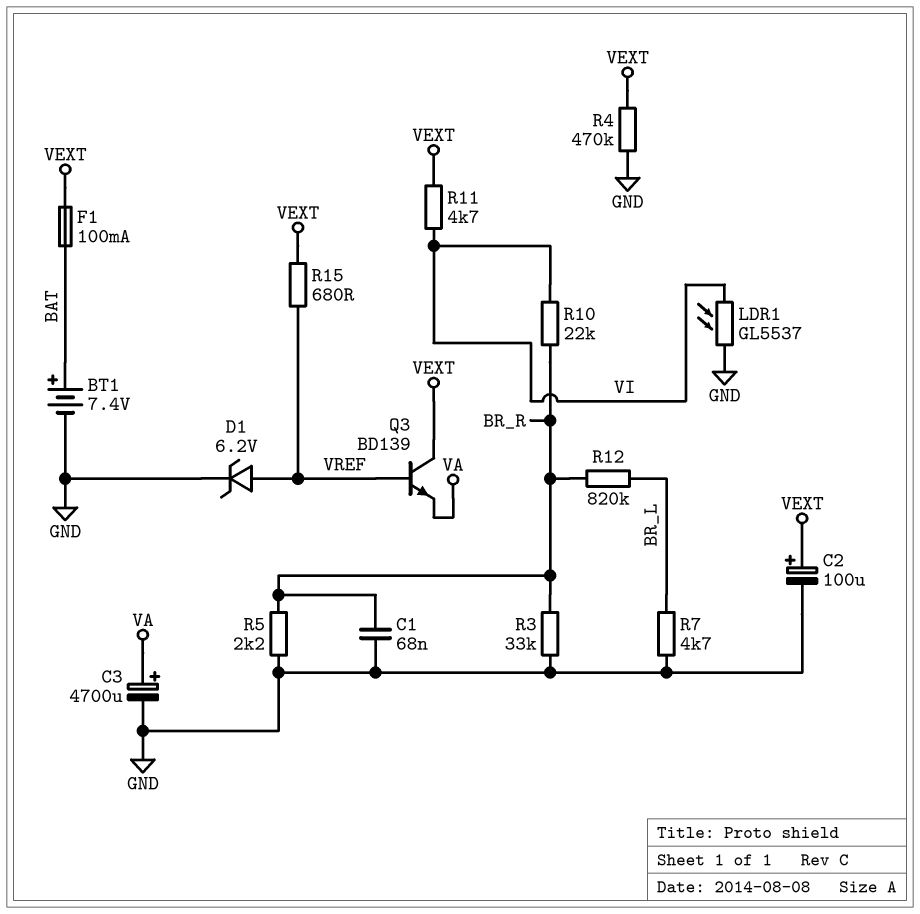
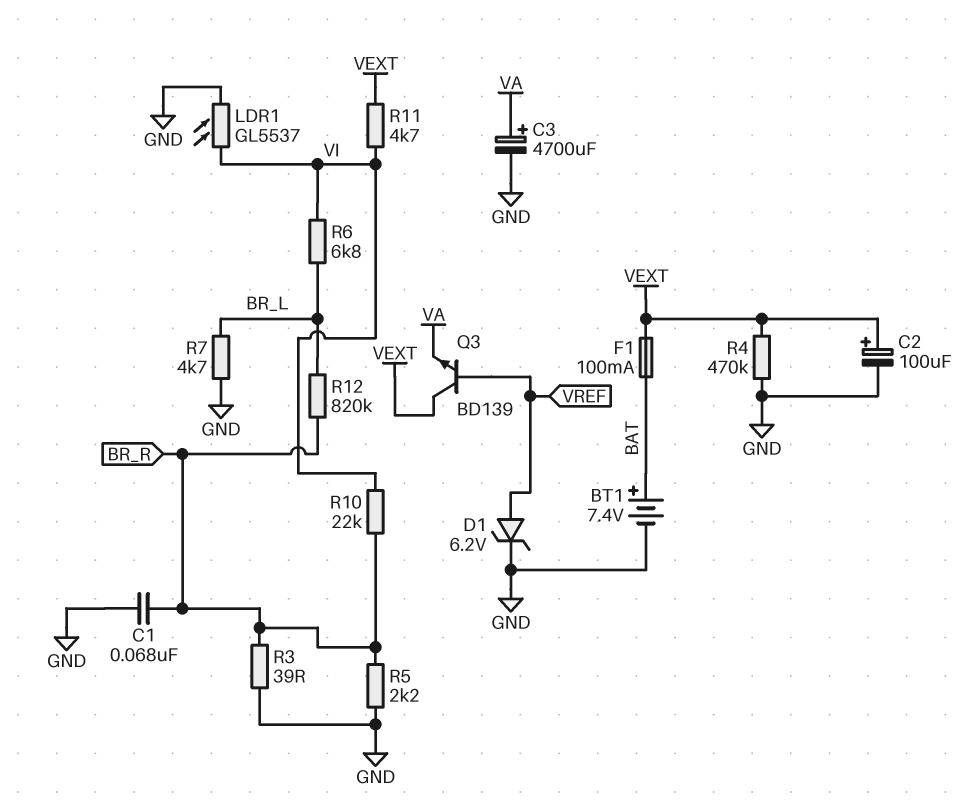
R3: 33k (BR_R, GND) -> 39 (BR_R, GND)
R6: none -> 6.8k (BR_L, VI)
R15: 680 (VEXT, VREF) -> none

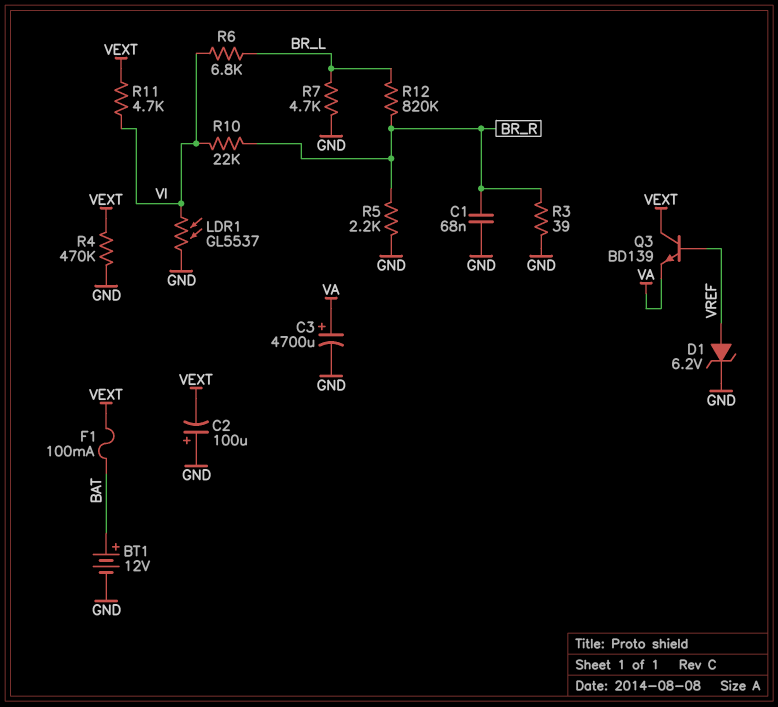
BT1: 7.4V (plus BAT, minus GND) -> 12V (plus BAT, minus GND)
C2: 100uF (plus VEXT, minus GND) -> 100uF (plus GND, minus VEXT)

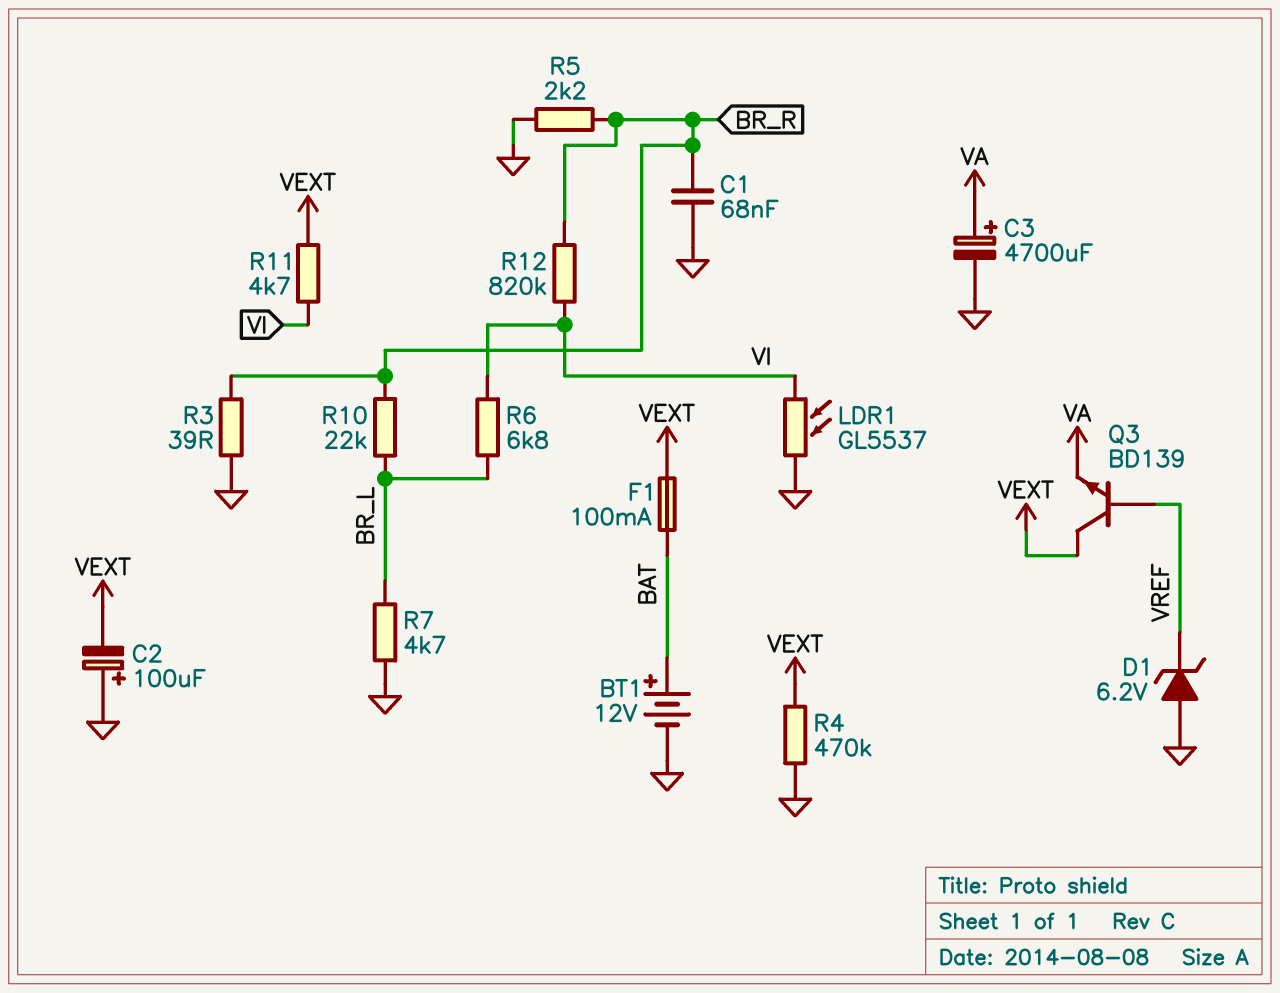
D1: zener 6.2V (A VREF, K GND) -> zener 6.2V (A GND, K VREF)
R10: 22k (BR_R, VI) -> 22k (BR_L, BR_R)
R12: 820k (BR_L, BR_R) -> 820k (BR_R, VI)

